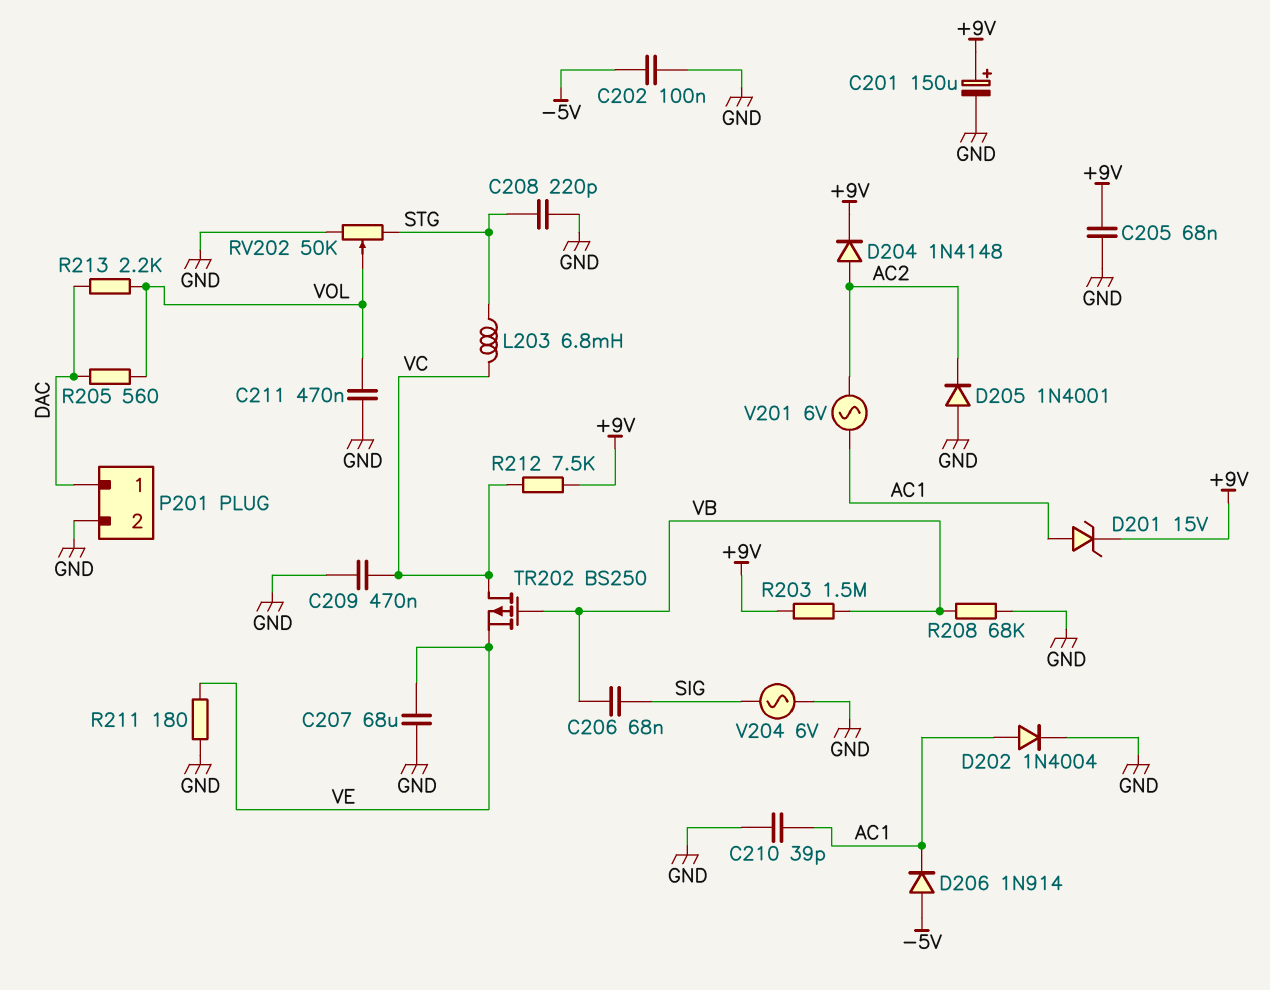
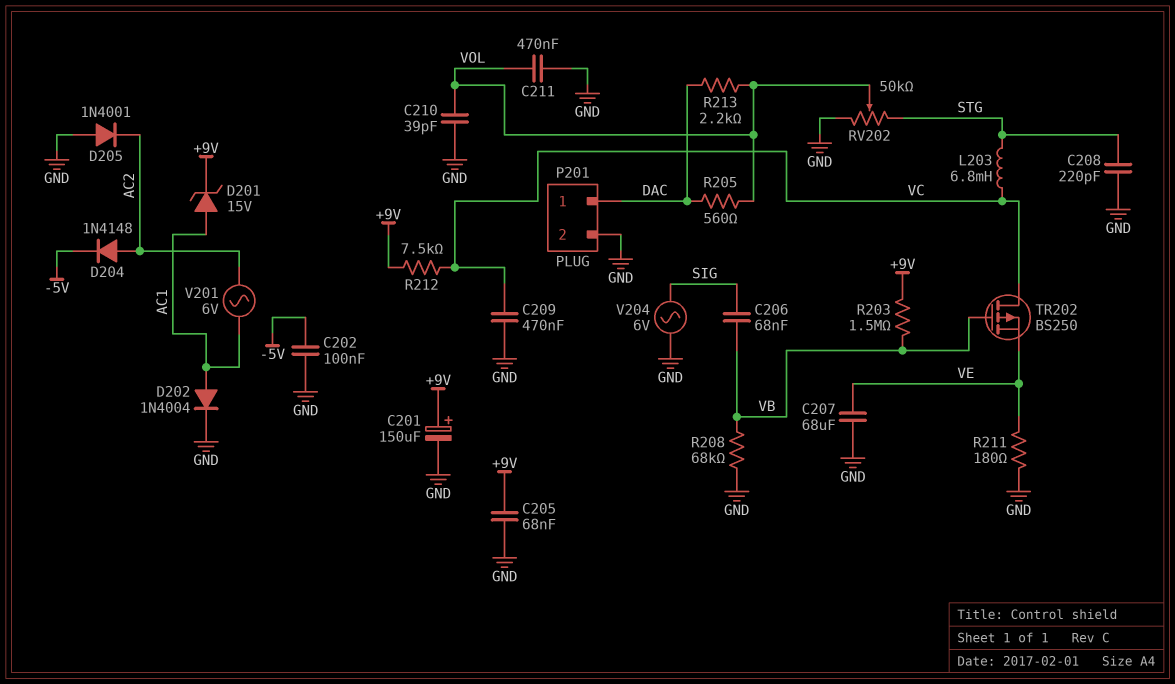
C210: 39pF (AC1, GND) -> 39pF (GND, VOL)
D204: diode 1N4148 (A AC2, K +9V) -> diode 1N4148 (A AC2, K -5V)
D206: diode 1N914 (A -5V, K AC1) -> none

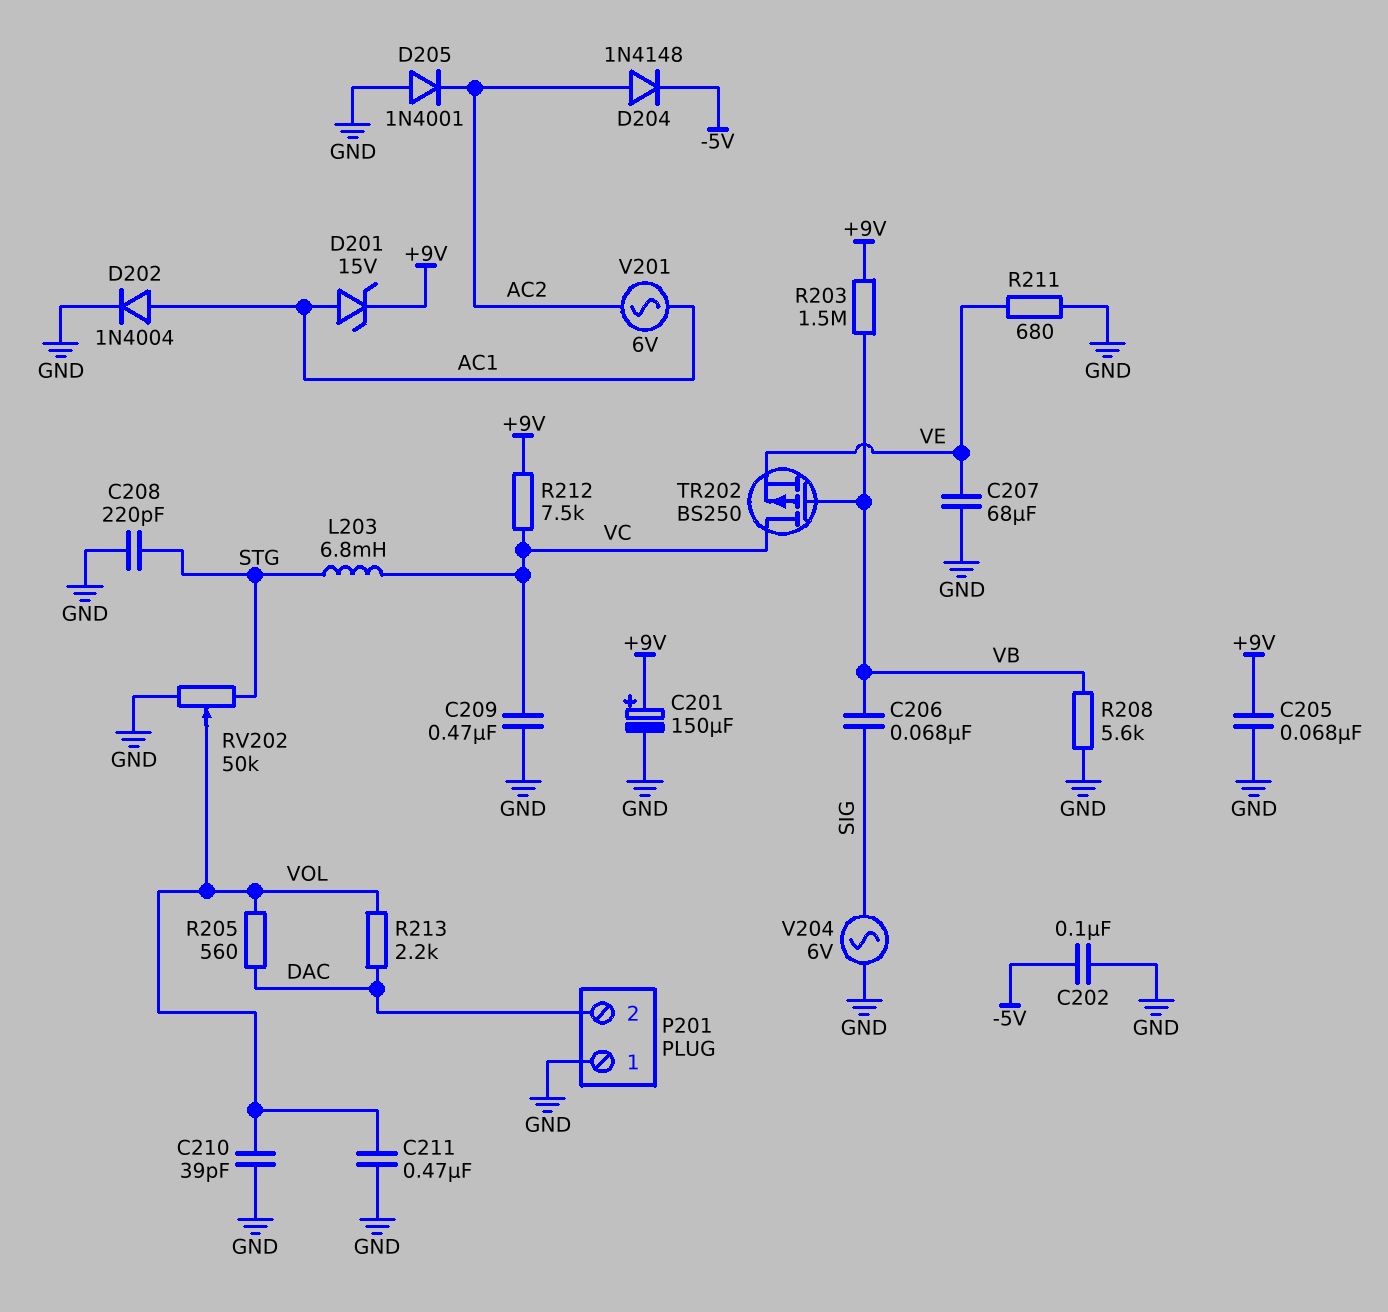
P201 pin 1: DAC -> GND
P201 pin 2: GND -> DAC
R208: 68k (GND, VB) -> 5.6k (GND, VB)
R211: 180 (GND, VE) -> 680 (GND, VE)

